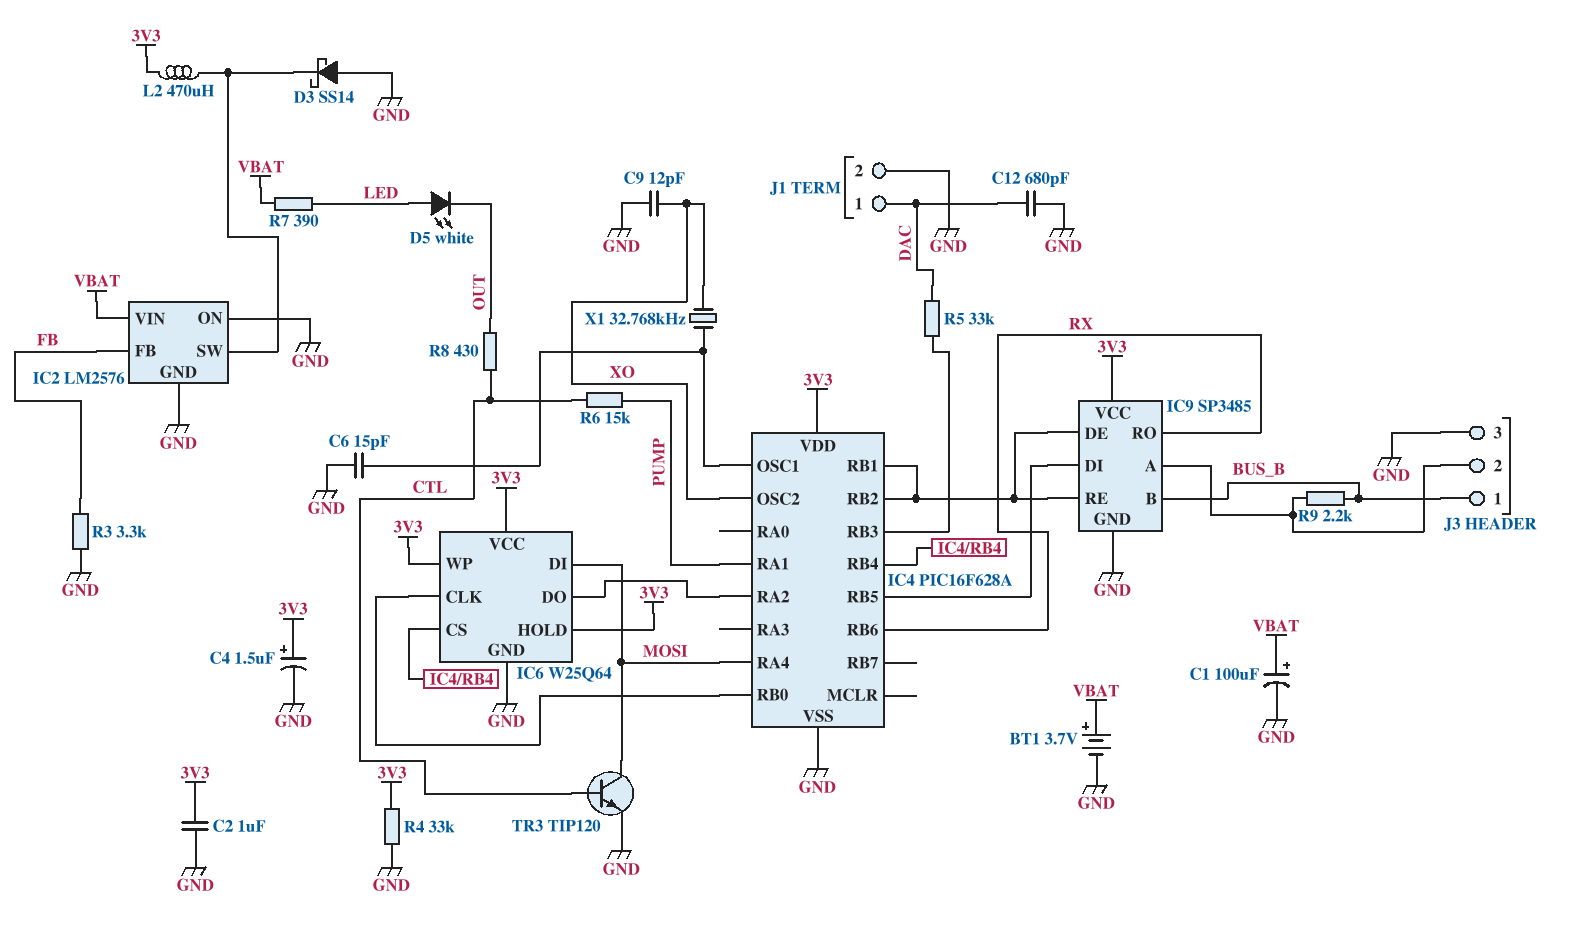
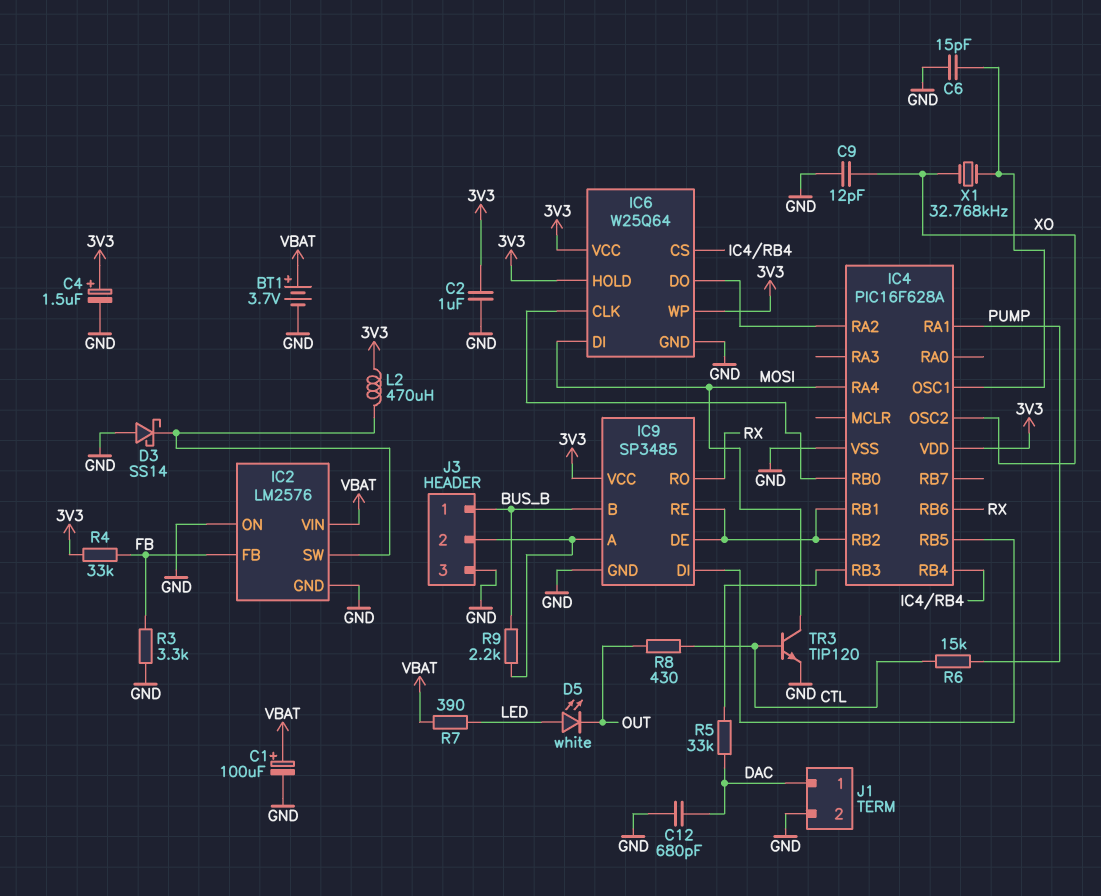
R4: 33k (3V3, GND) -> 33k (3V3, FB)

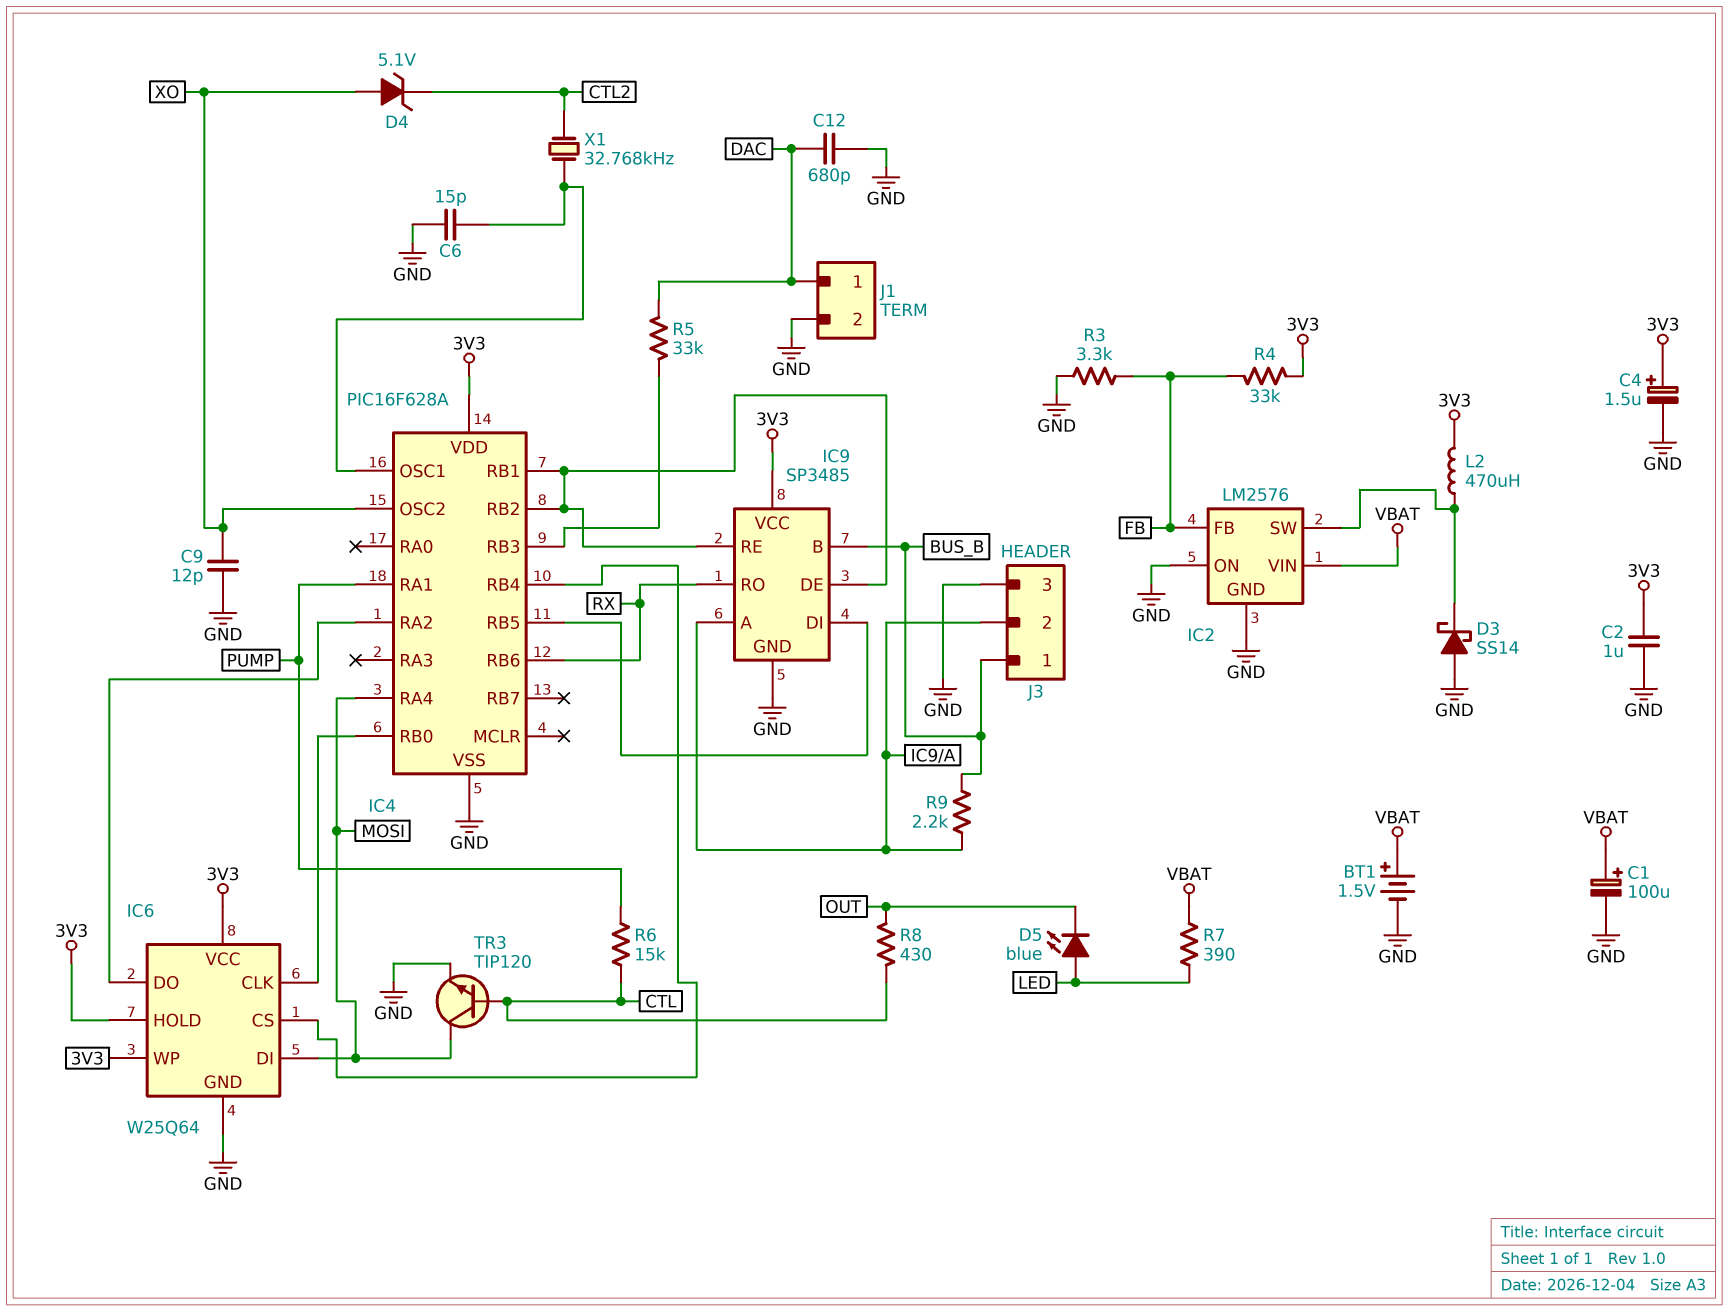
BT1: 3.7V (plus VBAT, minus GND) -> 1.5V (plus VBAT, minus GND)
D4: none -> zener 5.1V (A XO, K CTL2)
D5: LED white (A LED, K OUT) -> LED blue (A LED, K OUT)
X1: 32.768kHz (IC4/OSC1, XO) -> 32.768kHz (CTL2, IC4/OSC1)

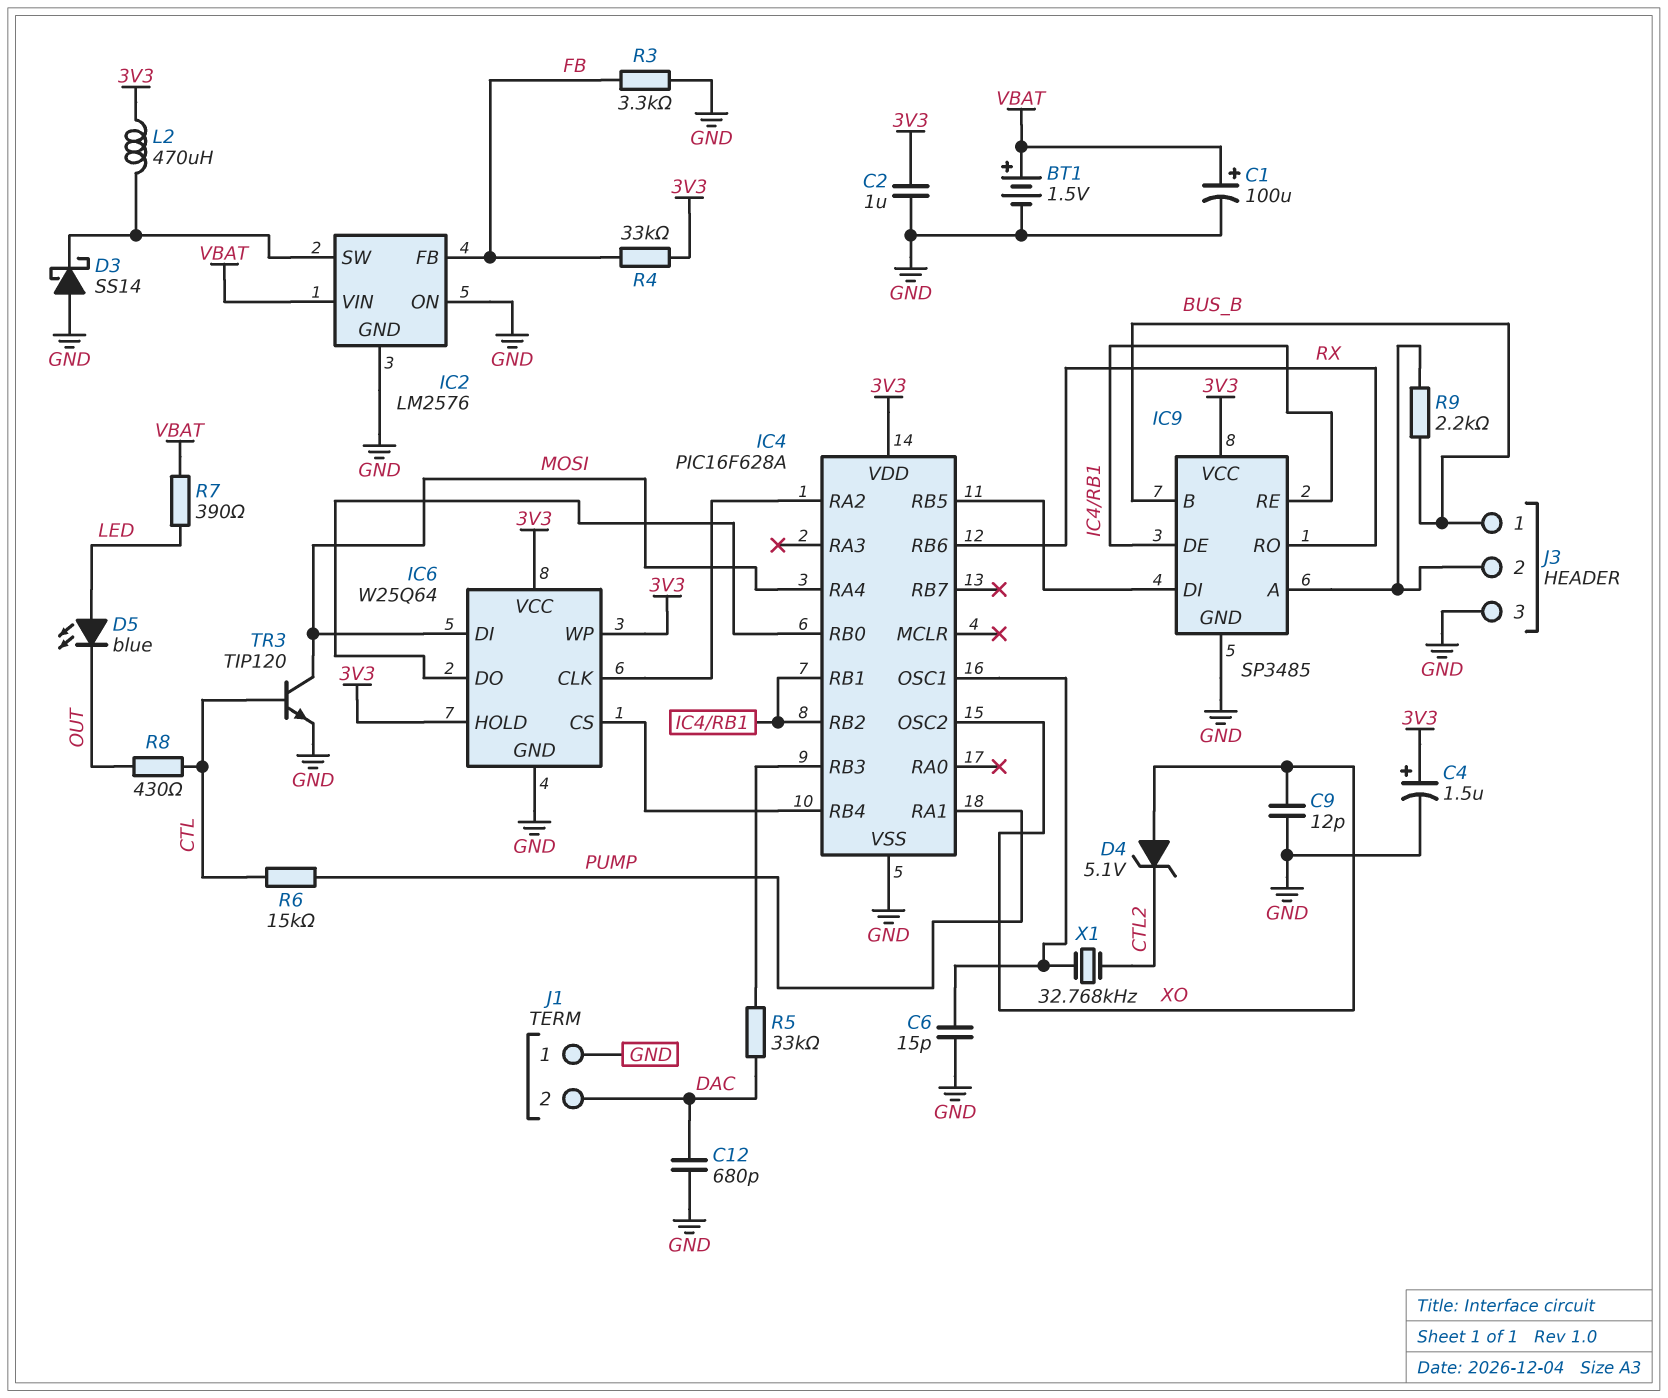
IC6 pin CLK: IC4/RB0 -> IC4/RA2
IC6 pin DO: IC4/RA2 -> IC4/RB0
J1 pin 1: DAC -> GND
J1 pin 2: GND -> DAC

